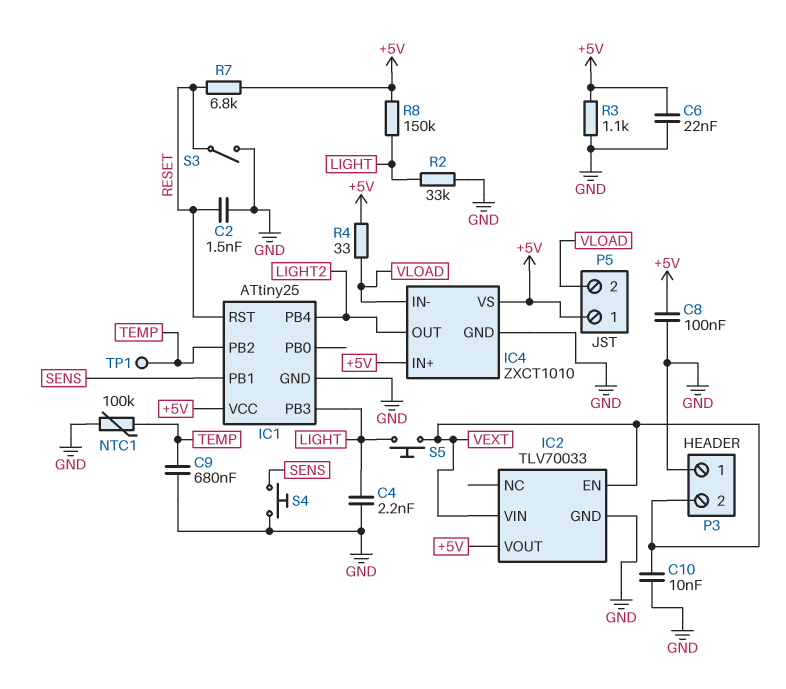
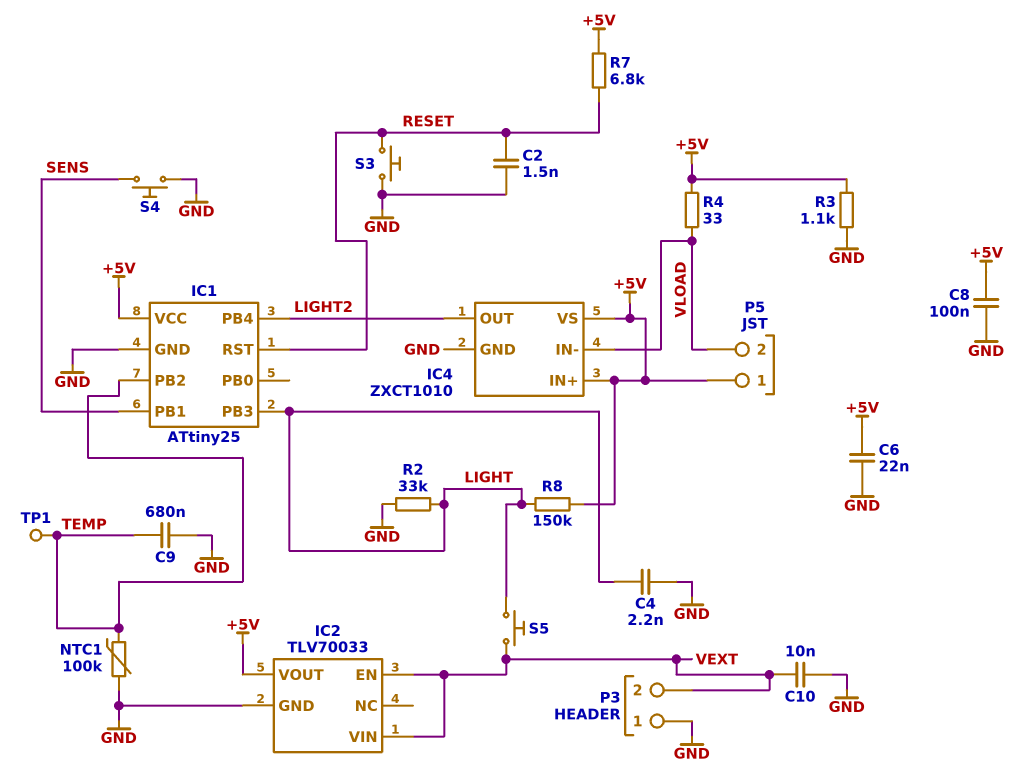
S3: switch (GND, RESET) -> button (GND, RESET)

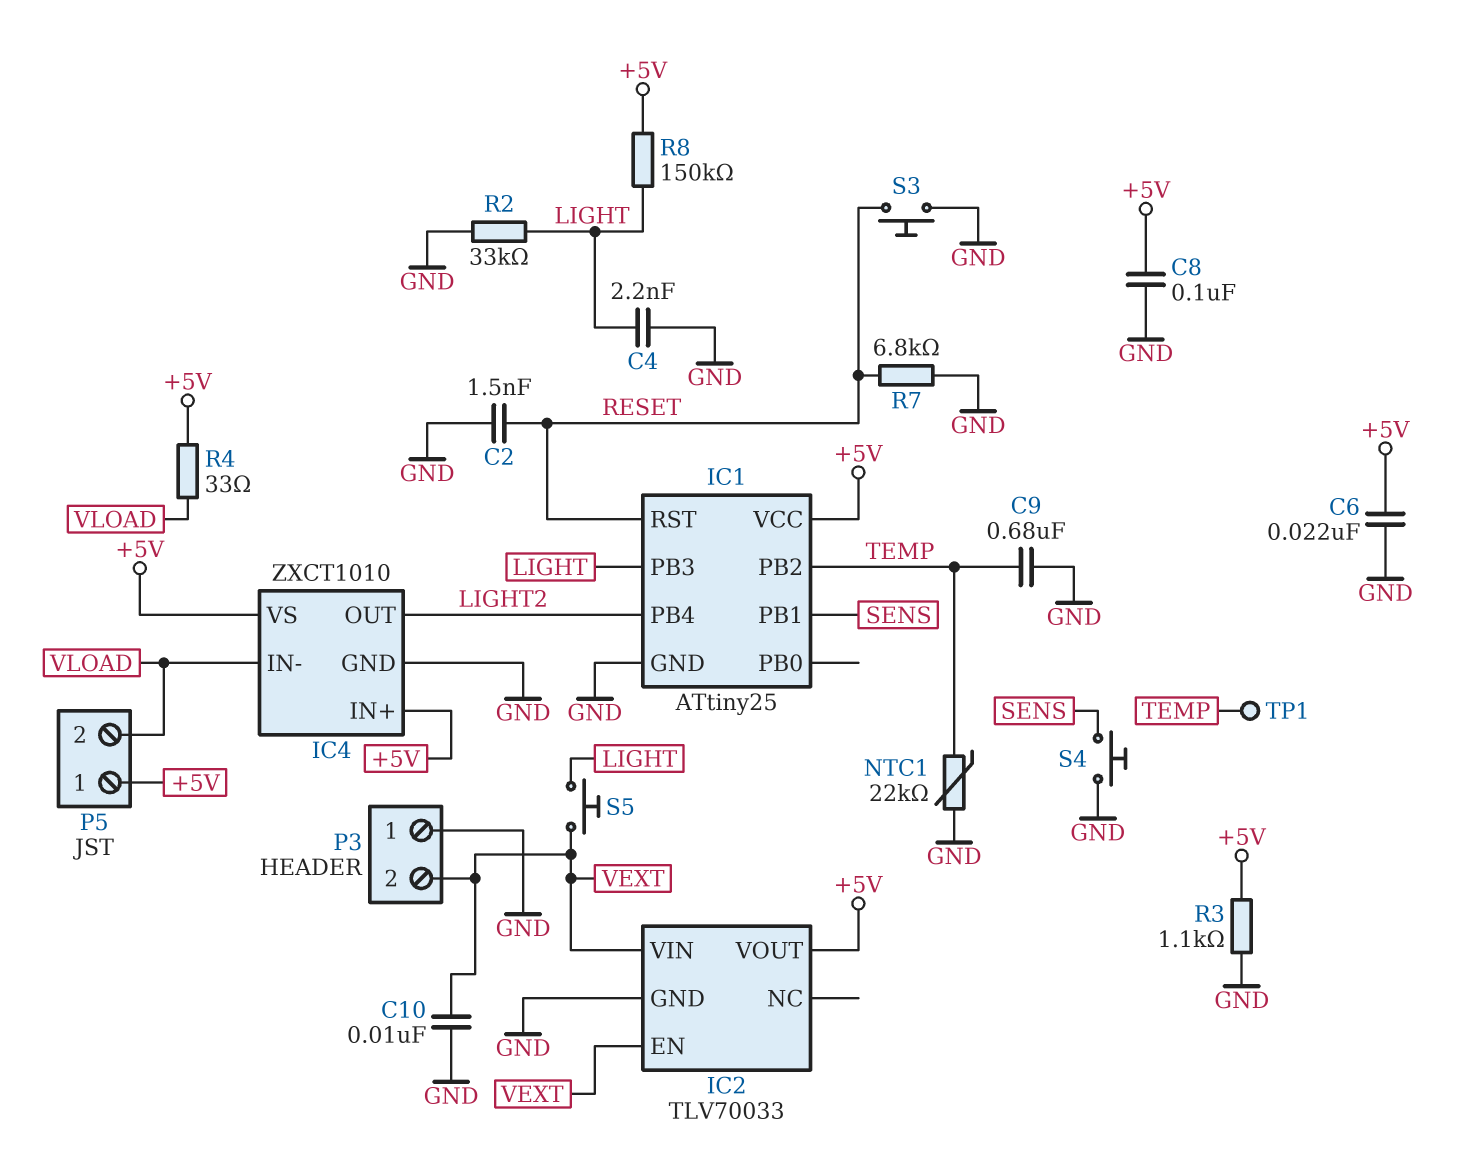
NTC1: 100k (GND, TEMP) -> 22k (GND, TEMP)
R7: 6.8k (+5V, RESET) -> 6.8k (GND, RESET)

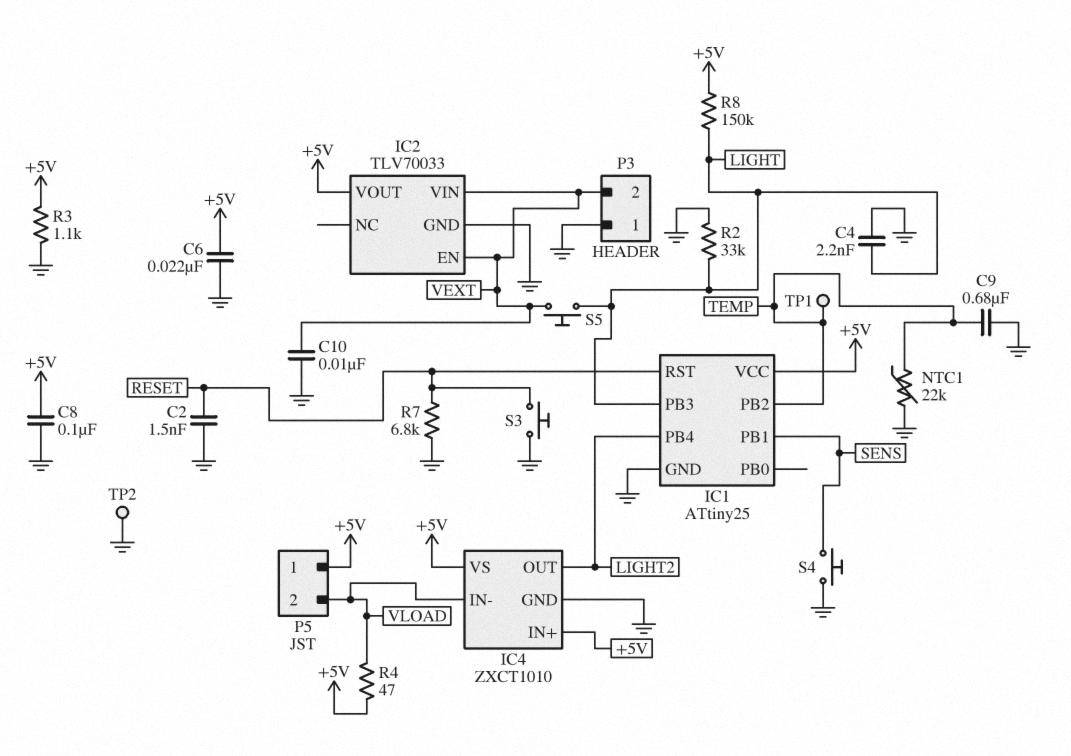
R4: 33 (+5V, VLOAD) -> 47 (+5V, VLOAD)
TP2: none -> test point (GND)

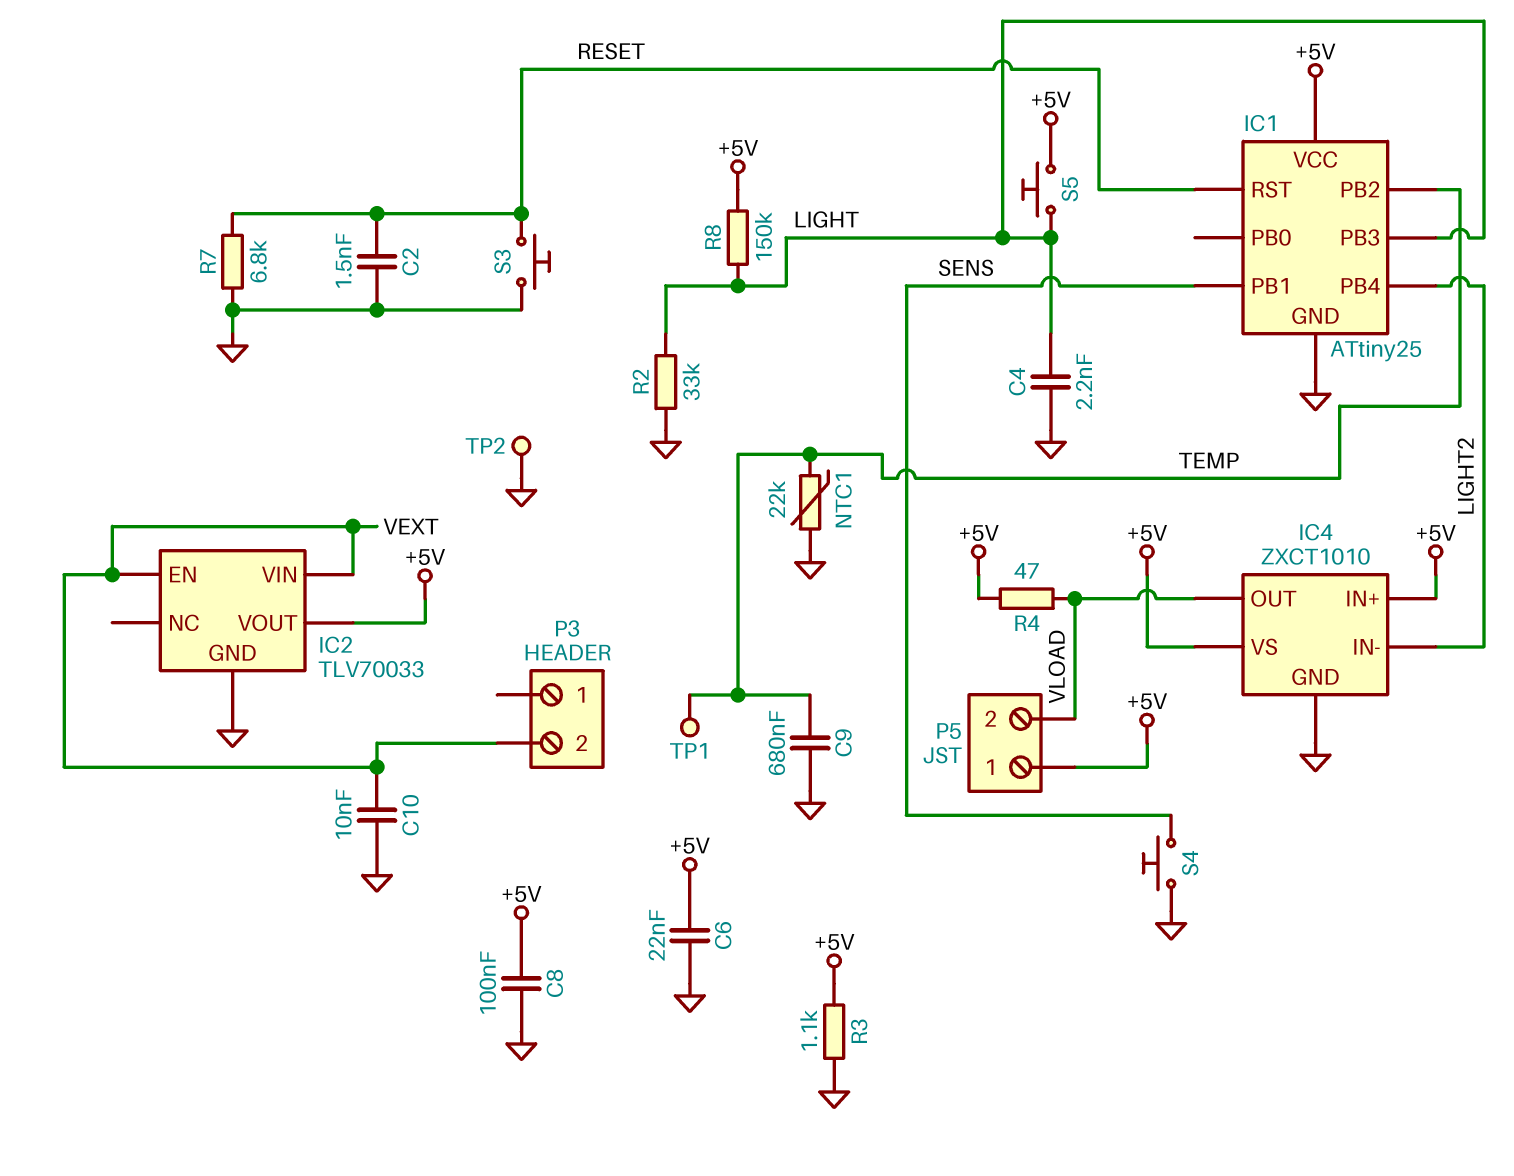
IC4 pin IN-: VLOAD -> LIGHT2
IC4 pin OUT: LIGHT2 -> VLOAD
P3 pin 1: GND -> none
S5: button (LIGHT, VEXT) -> button (+5V, LIGHT)

